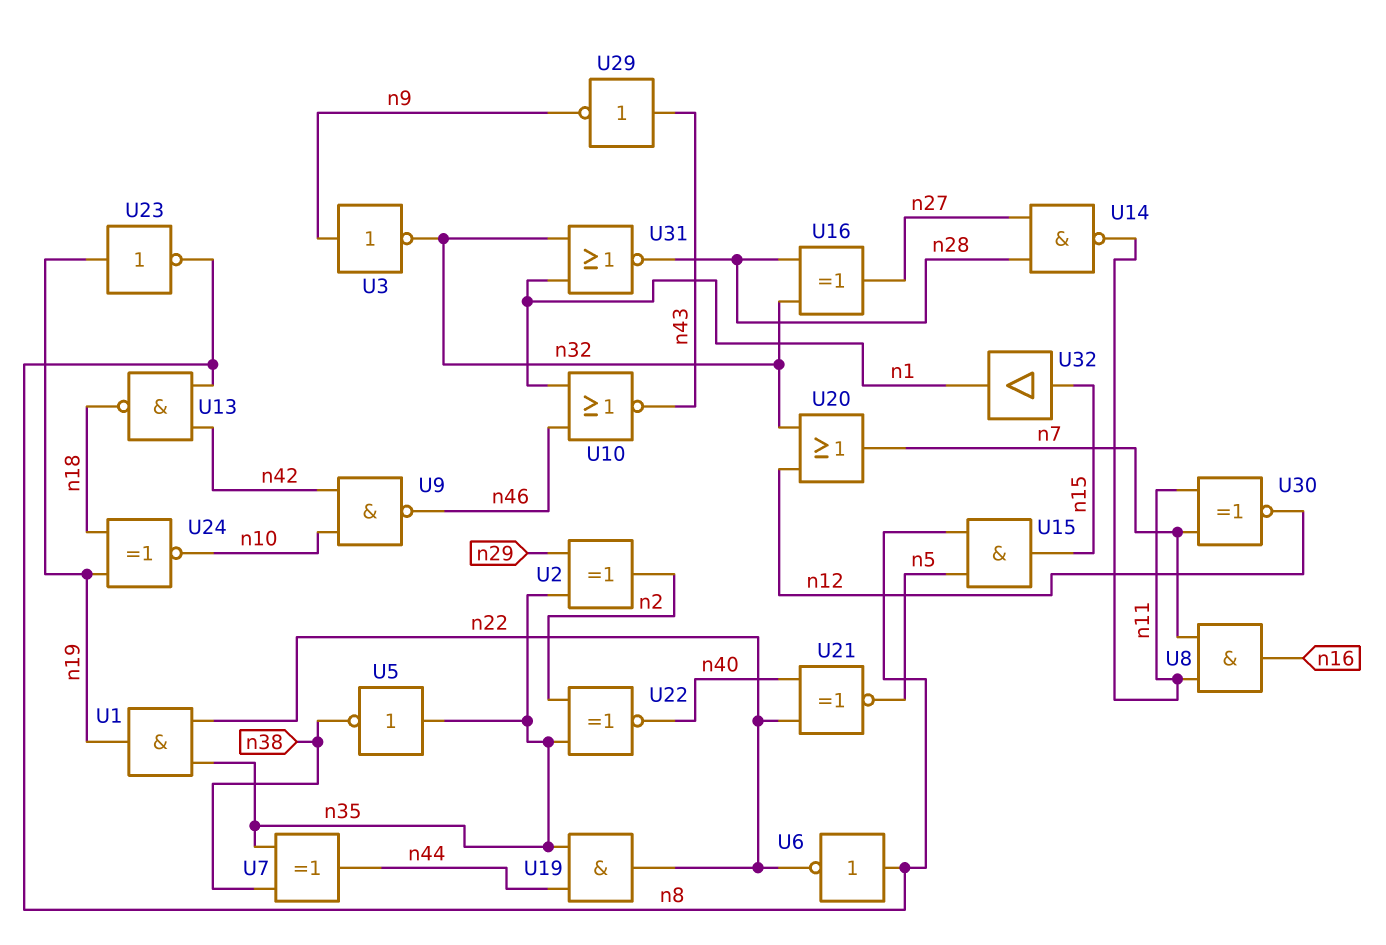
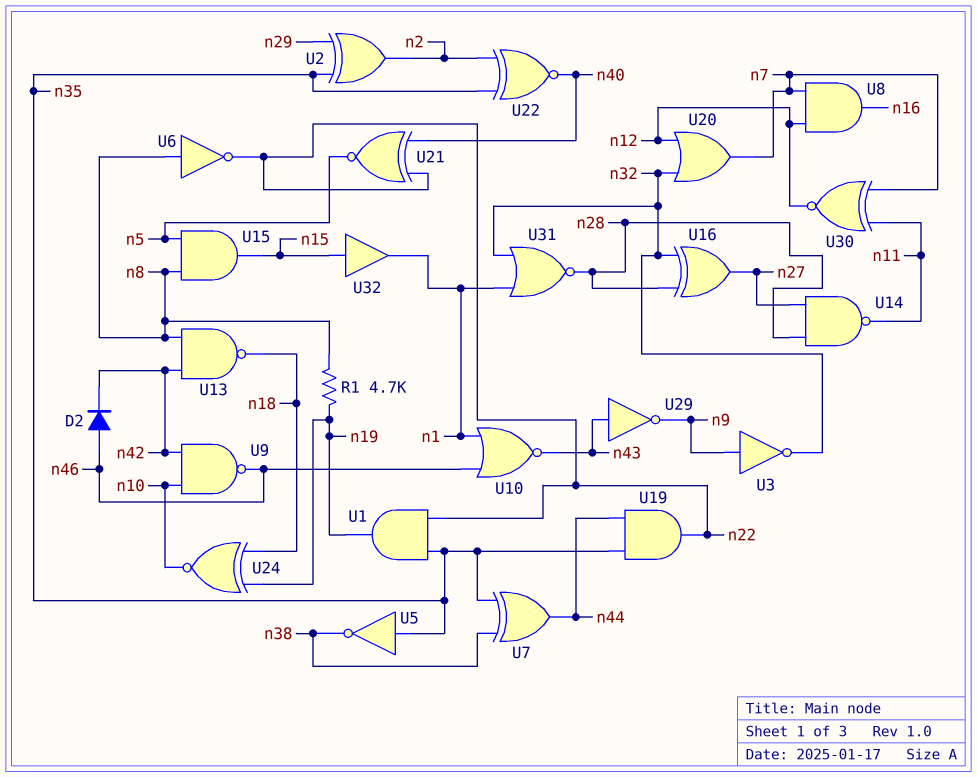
D2: none -> diode (A n46, K n42)
R1: none -> 4.7k (n8, n19)
U8: AND (in n7, in n11, out n16) -> AND (in n7, in n12, out n16)
U23: NOT (in n19, out n8) -> none

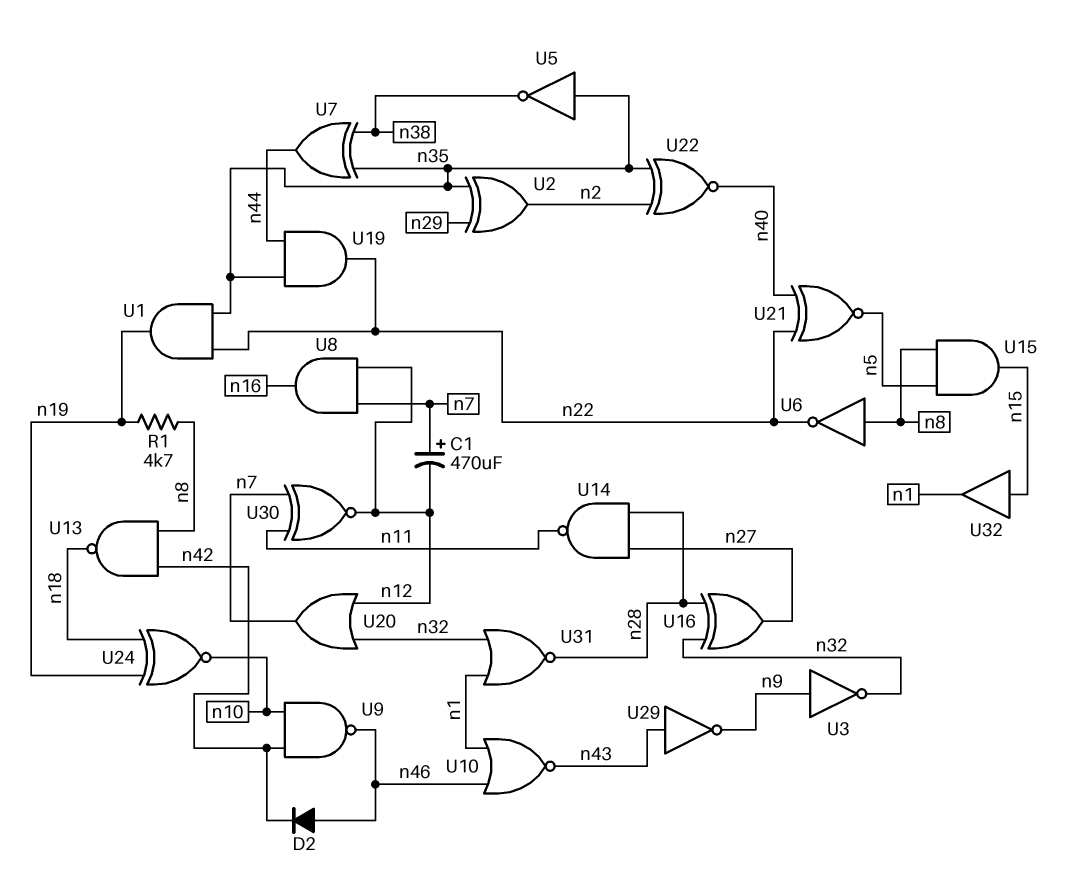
C1: none -> 470uF (plus n7, minus n12)

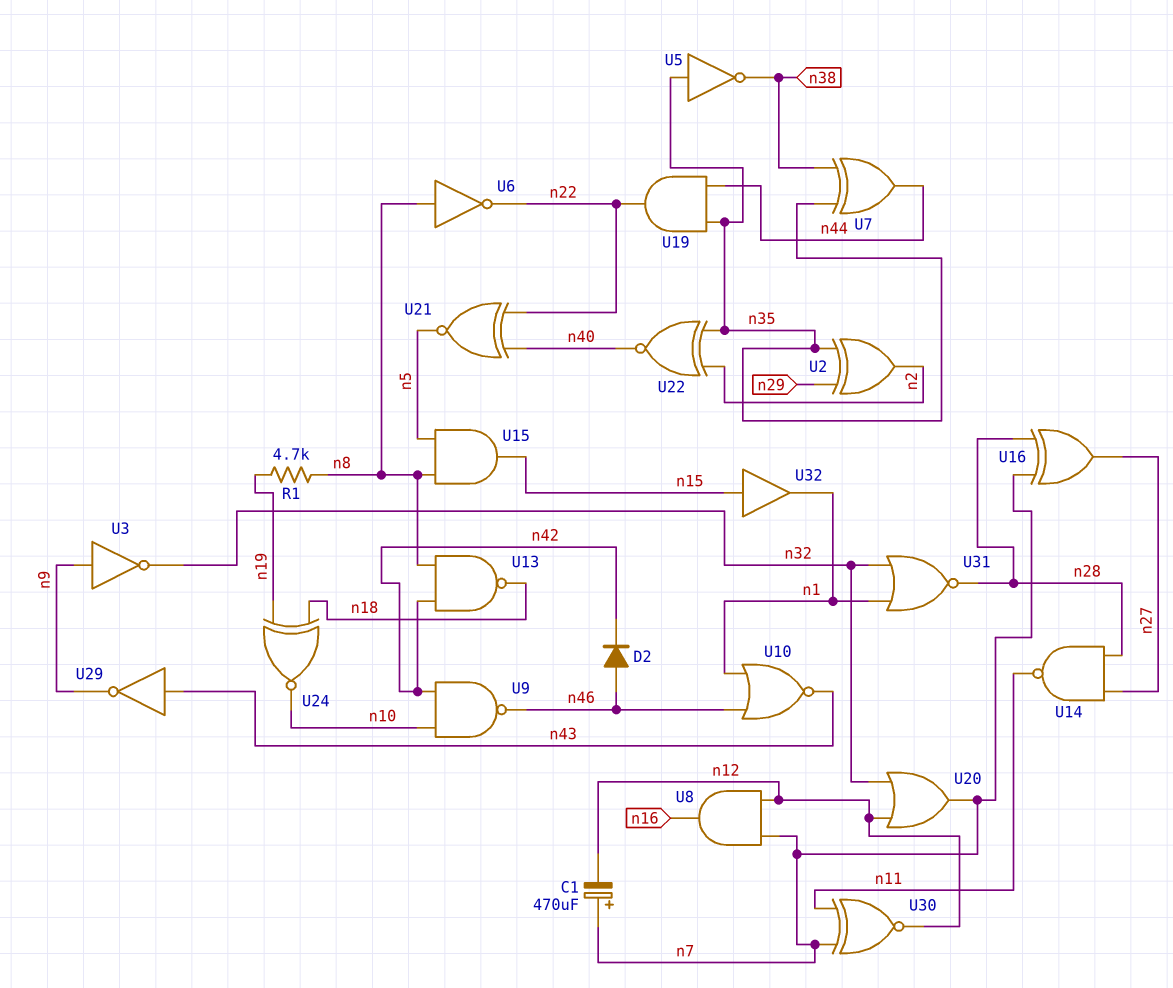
U1: AND (in n22, in n35, out n19) -> none
U16: XOR (in n28, in n32, out n27) -> XOR (in n7, in n28, out n27)

